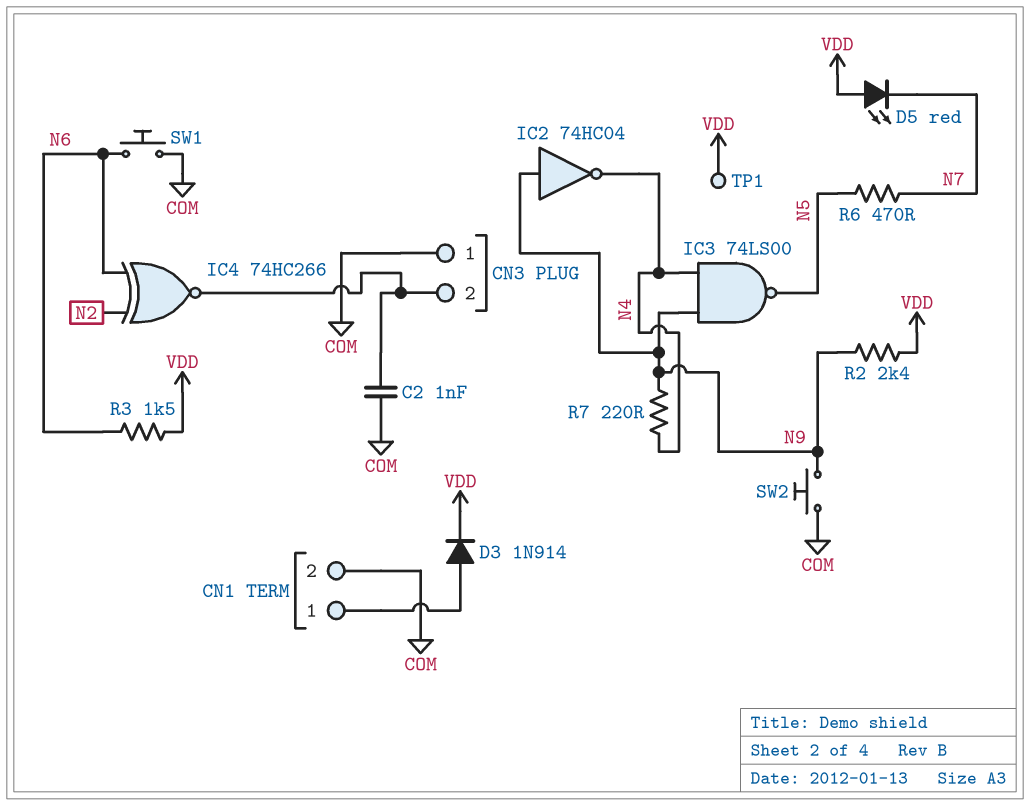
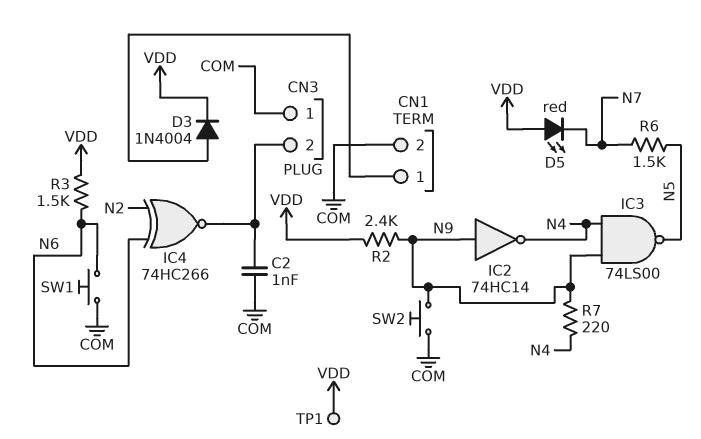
D3: diode 1N914 (A CN1/1, K VDD) -> diode 1N4004 (A CN1/1, K VDD)
IC2: NOT 74HC04 (in N9, out N4) -> NOT 74HC14 (in N9, out N4)
R6: 470 (N5, N7) -> 1.5k (N5, N7)

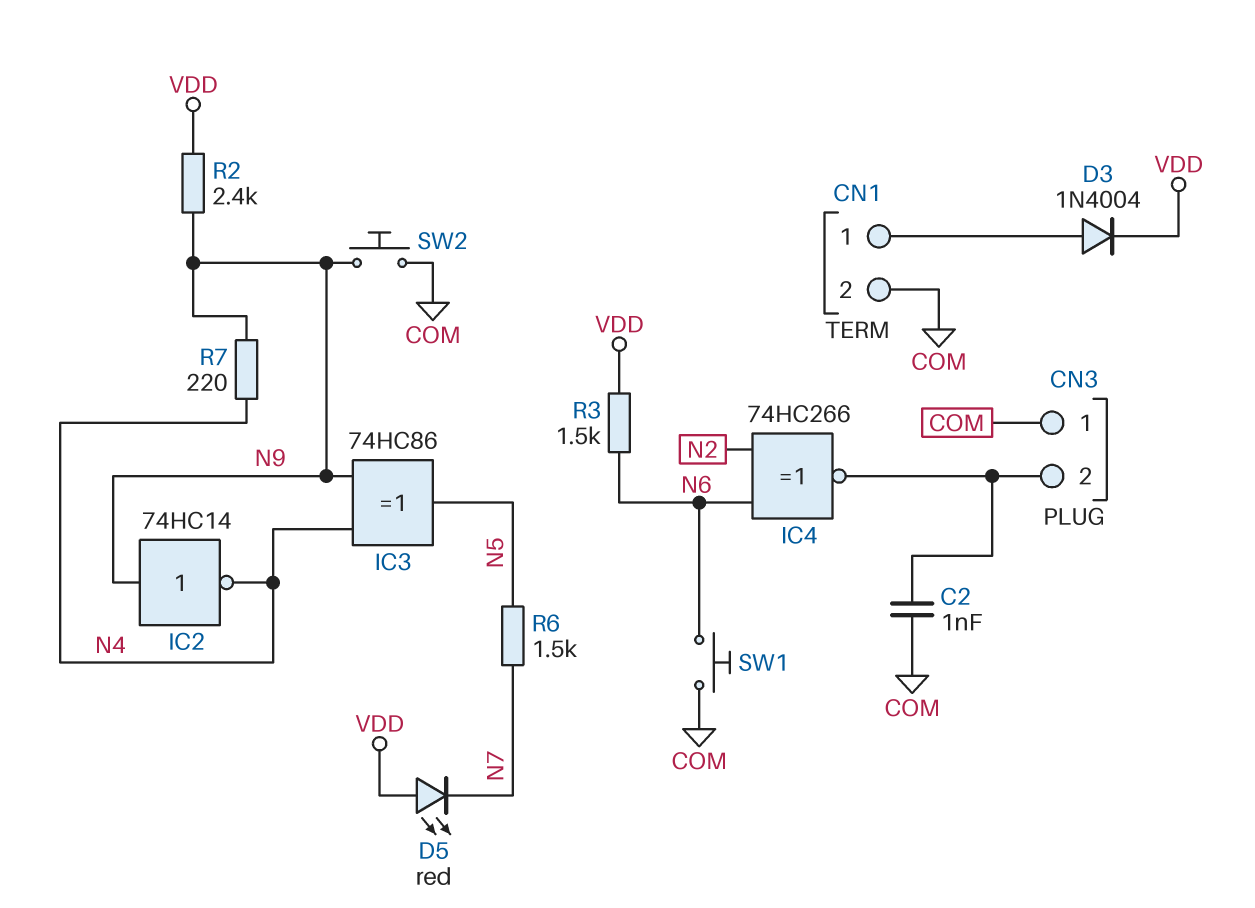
IC3: NAND 74LS00 (in N4, in N9, out N5) -> XOR 74HC86 (in N4, in N9, out N5)
TP1: test point (VDD) -> none

